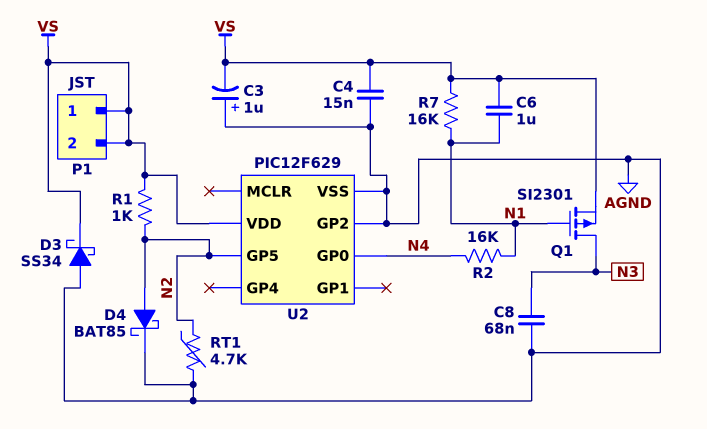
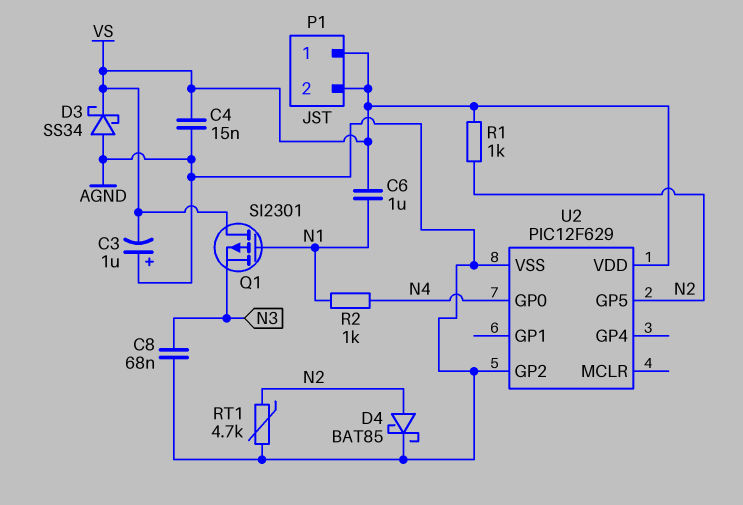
Q1: PMOS SI2301 (G N1, D N3, S VS) -> PMOS SI2301 (G N1, D VS, S N3)
R2: 16k (N1, N4) -> 1k (N1, N4)
R7: 16k (N1, VS) -> none

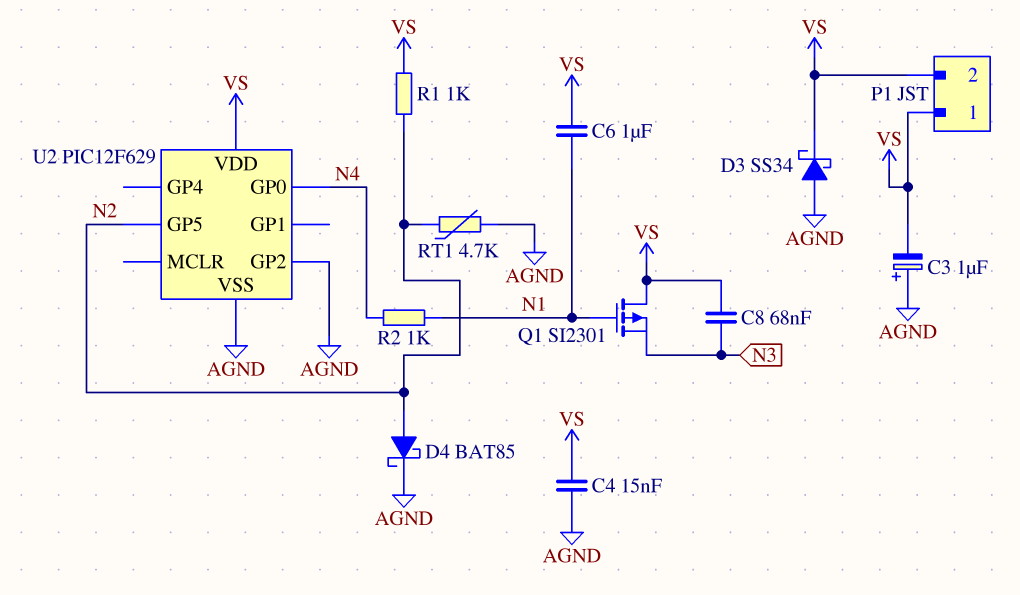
C8: 68nF (AGND, N3) -> 68nF (N3, VS)

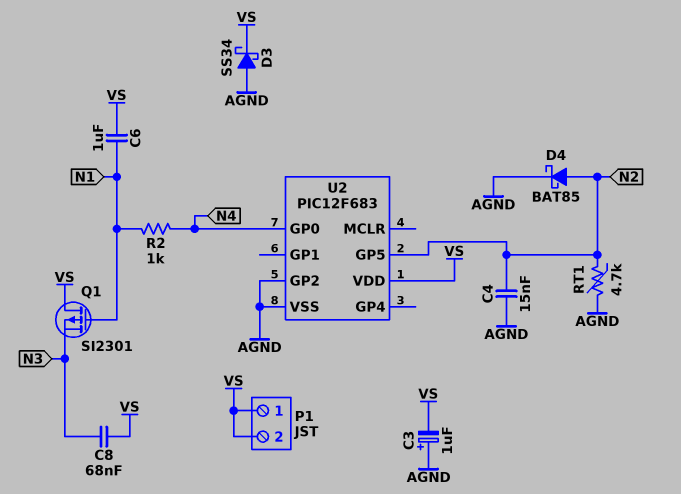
C4: 15nF (AGND, VS) -> 15nF (AGND, N2)
R1: 1k (N2, VS) -> none
U2: PIC12F629 -> PIC12F683

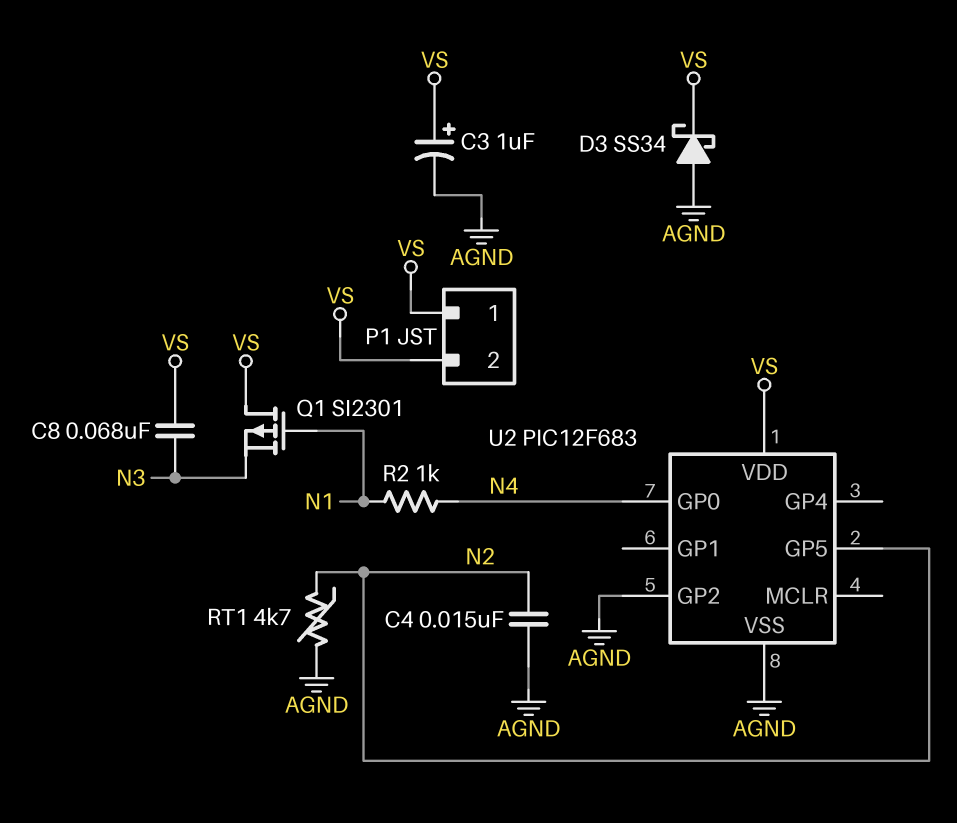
C3: 1uF (plus AGND, minus VS) -> 1uF (plus VS, minus AGND)
C6: 1uF (N1, VS) -> none
D4: schottky BAT85 (A N2, K AGND) -> none

